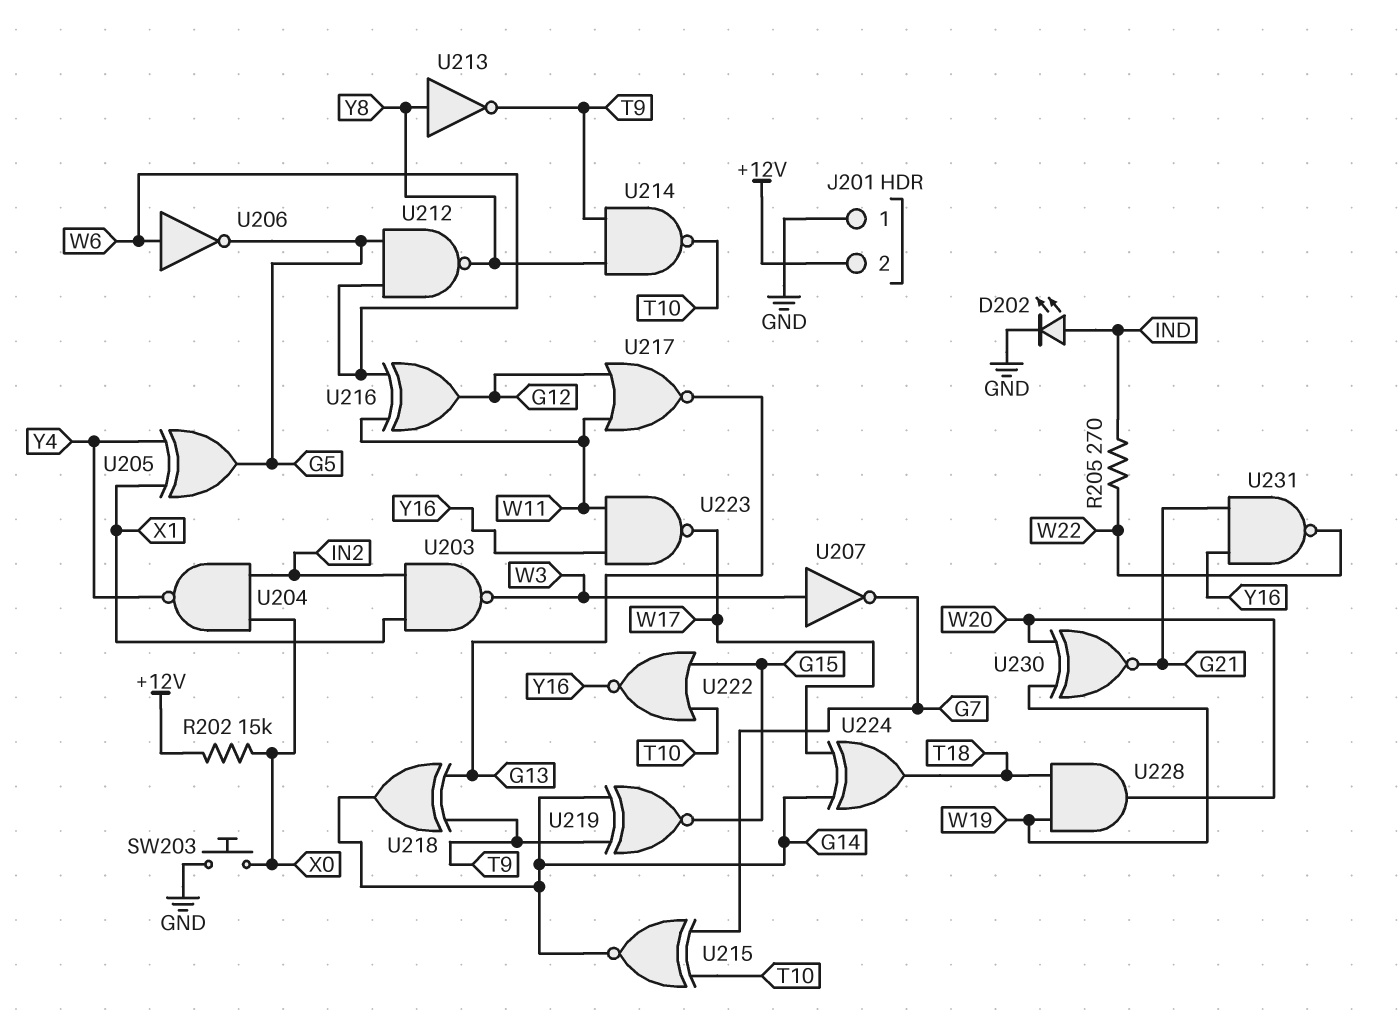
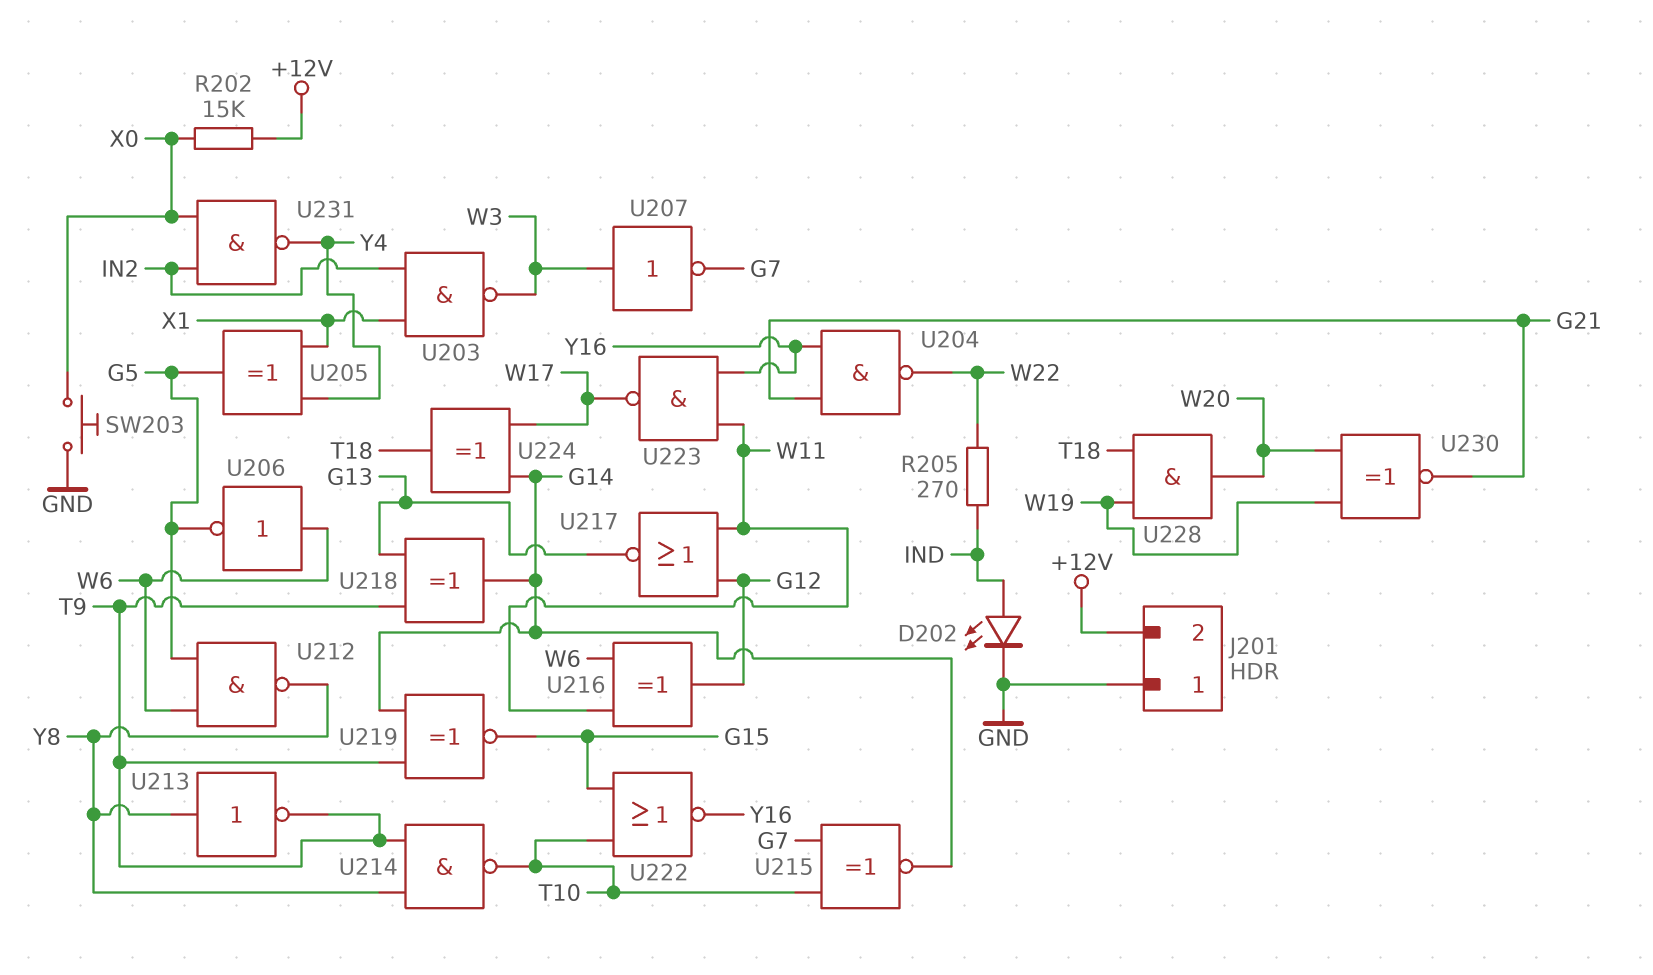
U204: NAND (in IN2, in X0, out Y4) -> NAND (in G21, in Y16, out W22)
U231: NAND (in G21, in Y16, out W22) -> NAND (in IN2, in X0, out Y4)

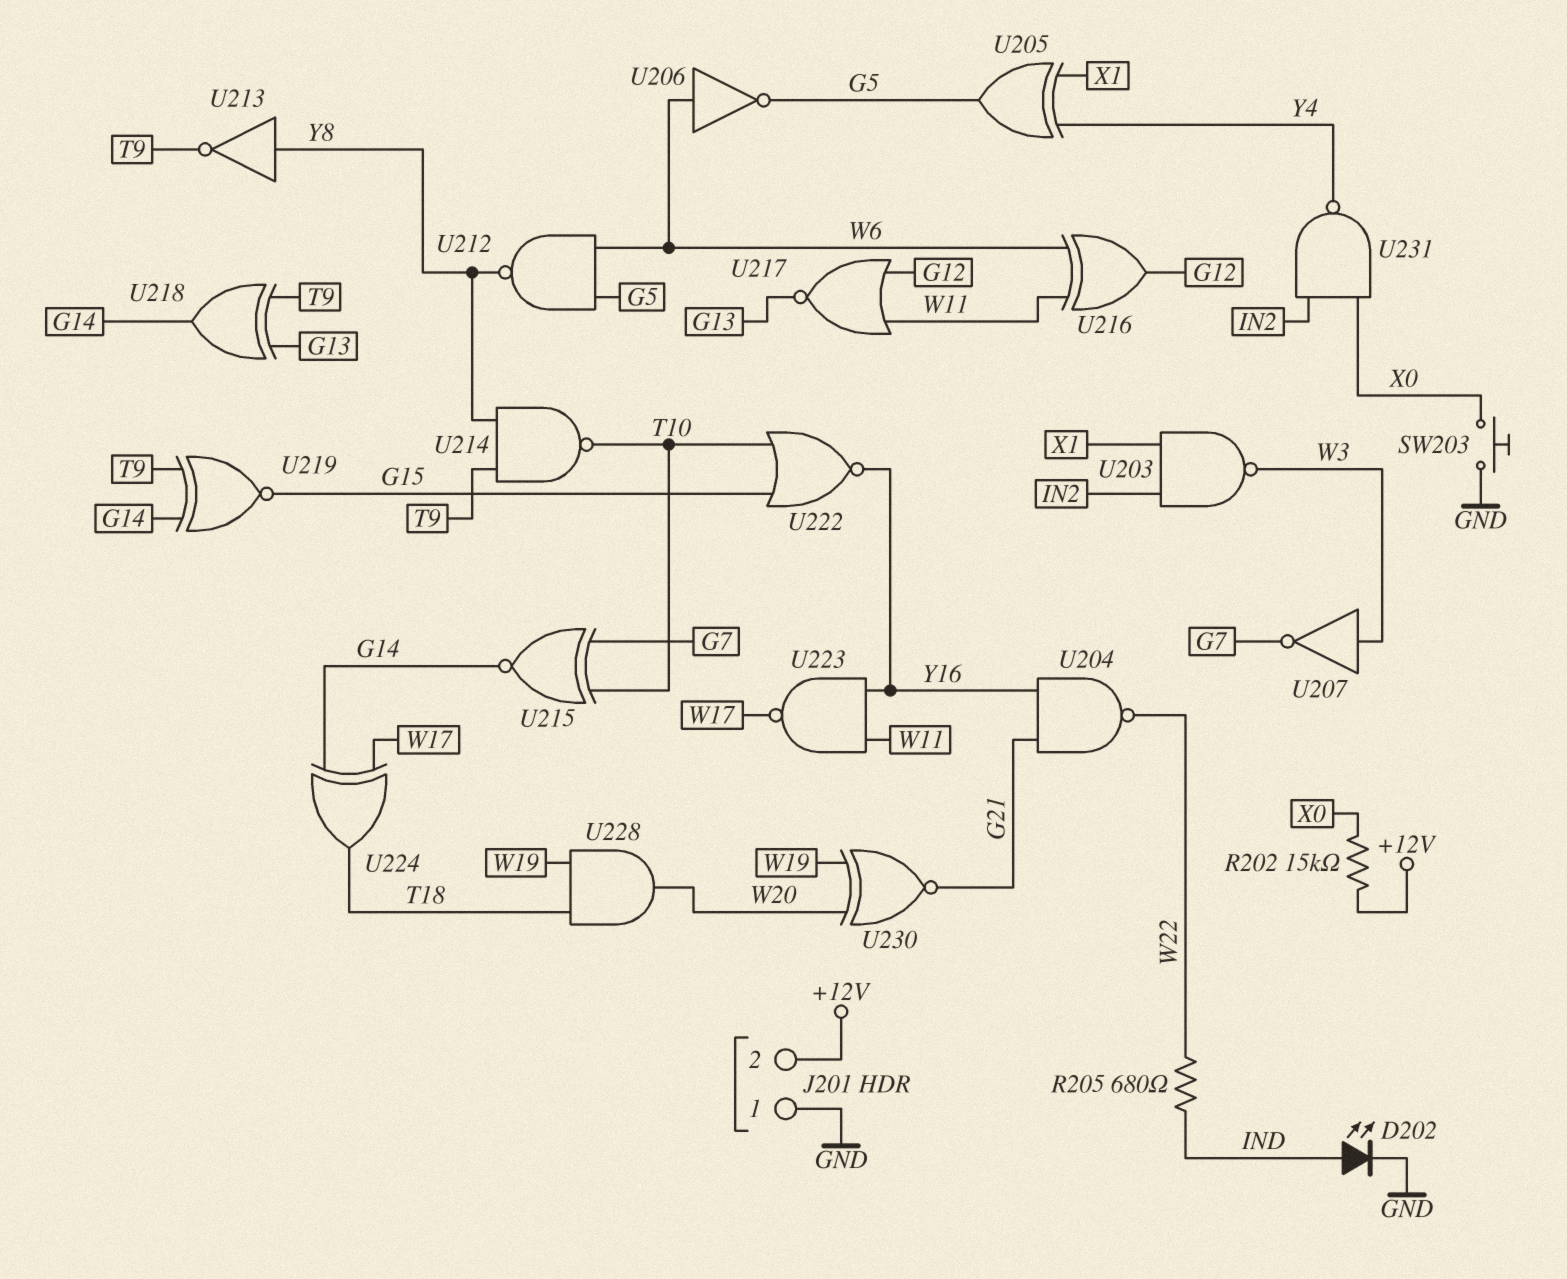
R205: 270 (IND, W22) -> 680 (IND, W22)

